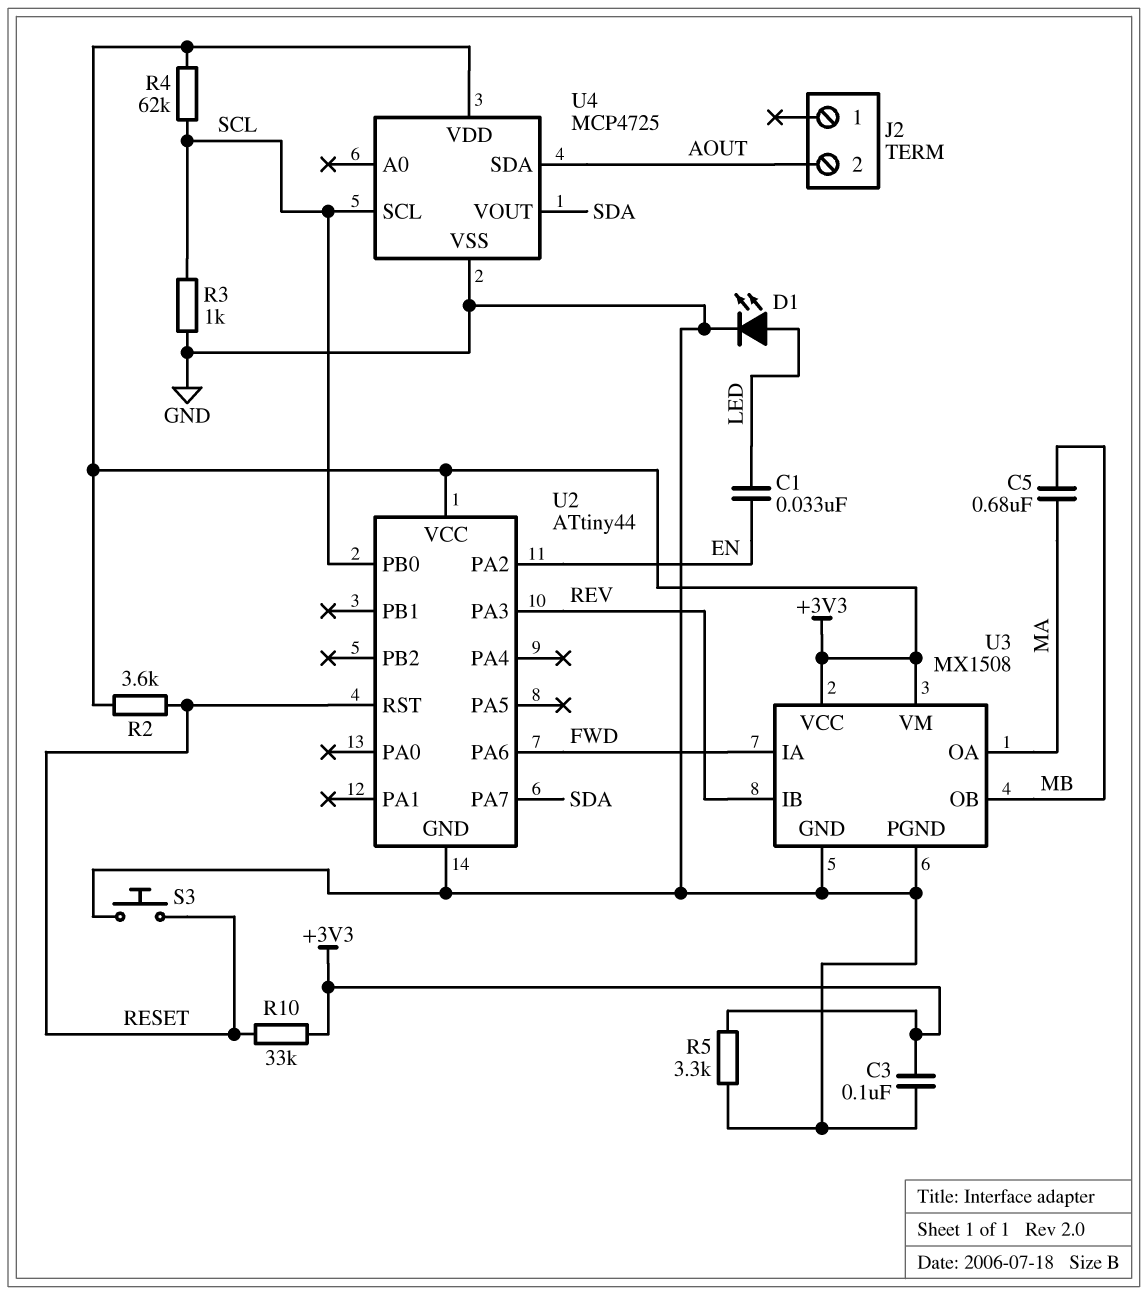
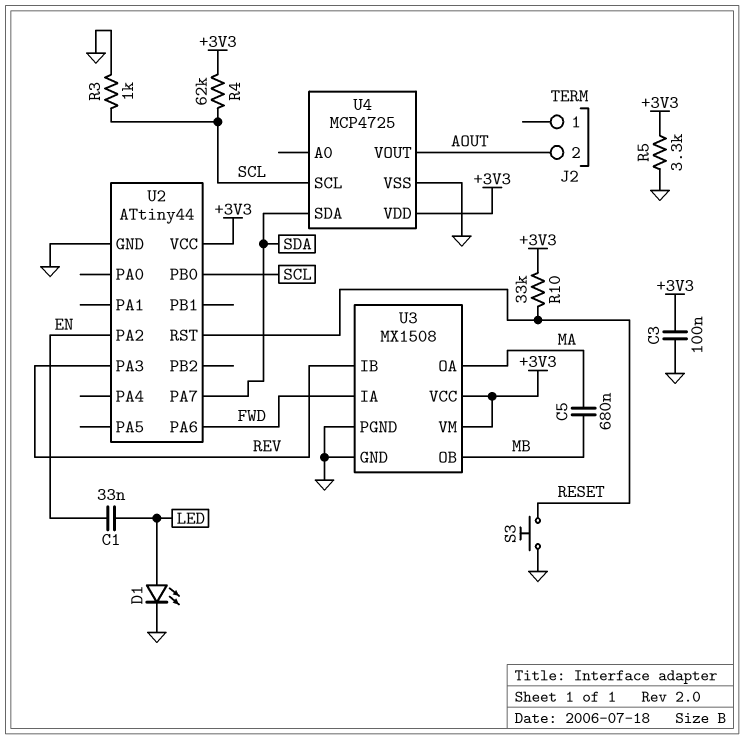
R2: 3.6k (+3V3, RESET) -> none
U4 pin SDA: AOUT -> SDA
U4 pin VOUT: SDA -> AOUT

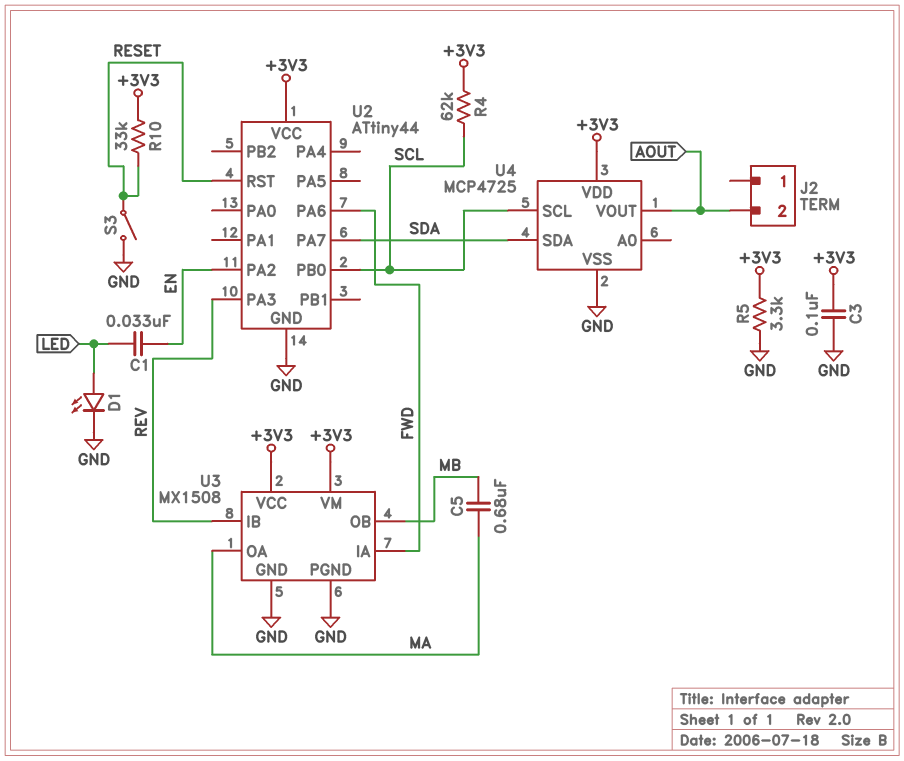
R3: 1k (GND, SCL) -> none
S3: button (GND, RESET) -> switch (GND, RESET)

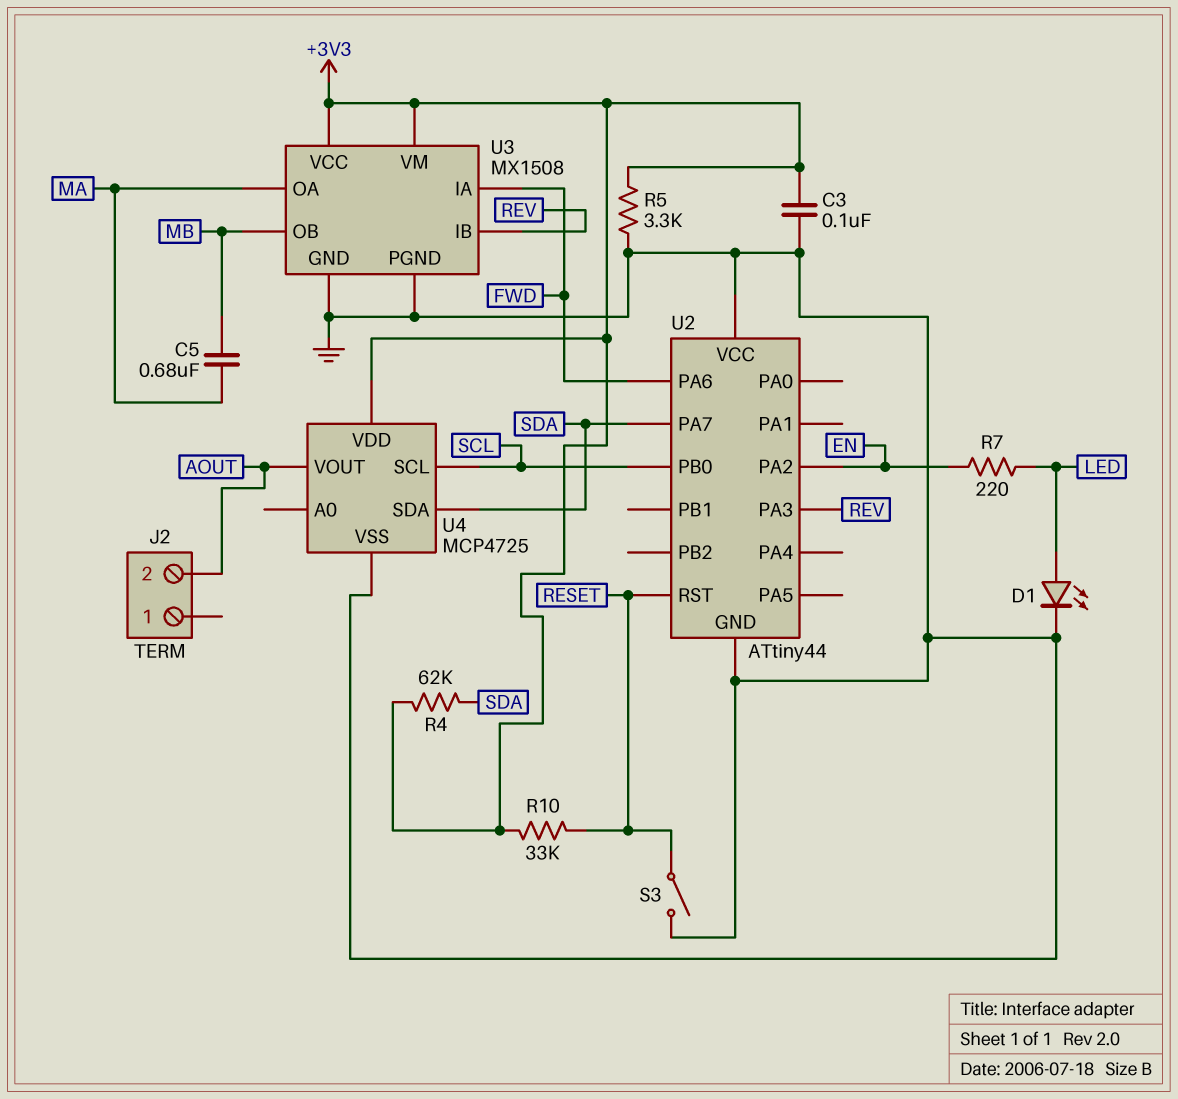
C1: 33nF (EN, LED) -> none
R4: 62k (+3V3, SCL) -> 62k (+3V3, SDA)
R7: none -> 220 (EN, LED)
U2 pin VCC: +3V3 -> GND

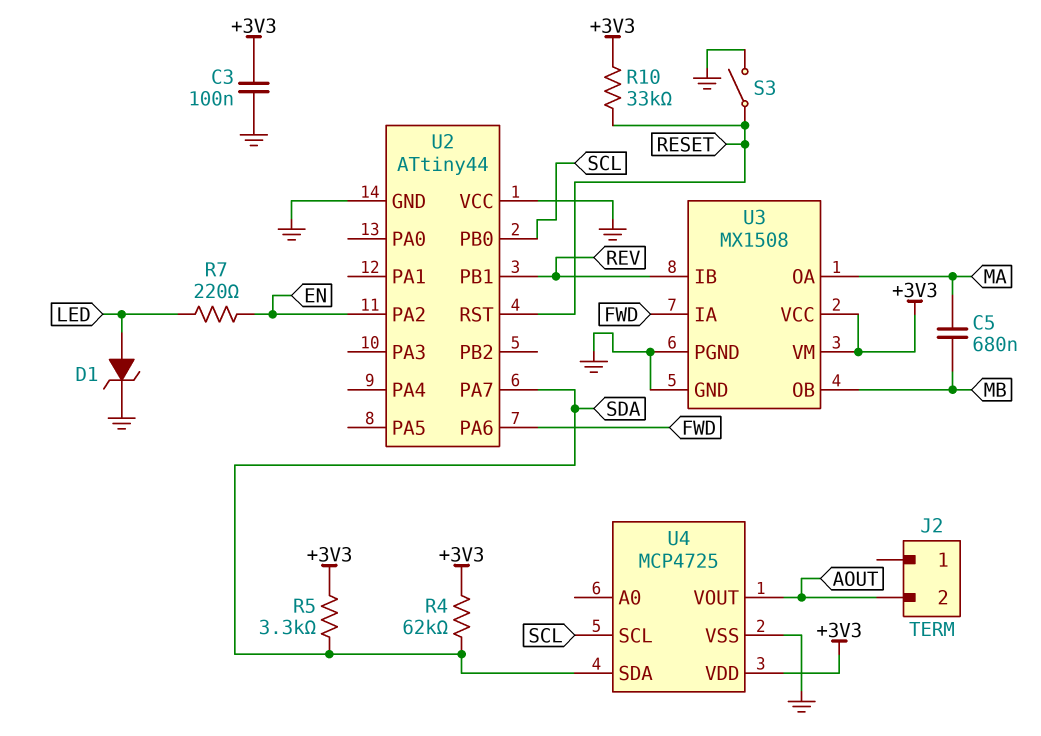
D1: LED (A LED, K GND) -> zener (A LED, K GND)
R5: 3.3k (+3V3, GND) -> 3.3k (+3V3, SDA)
U2 pin PA3: REV -> none
U2 pin PB1: none -> REV

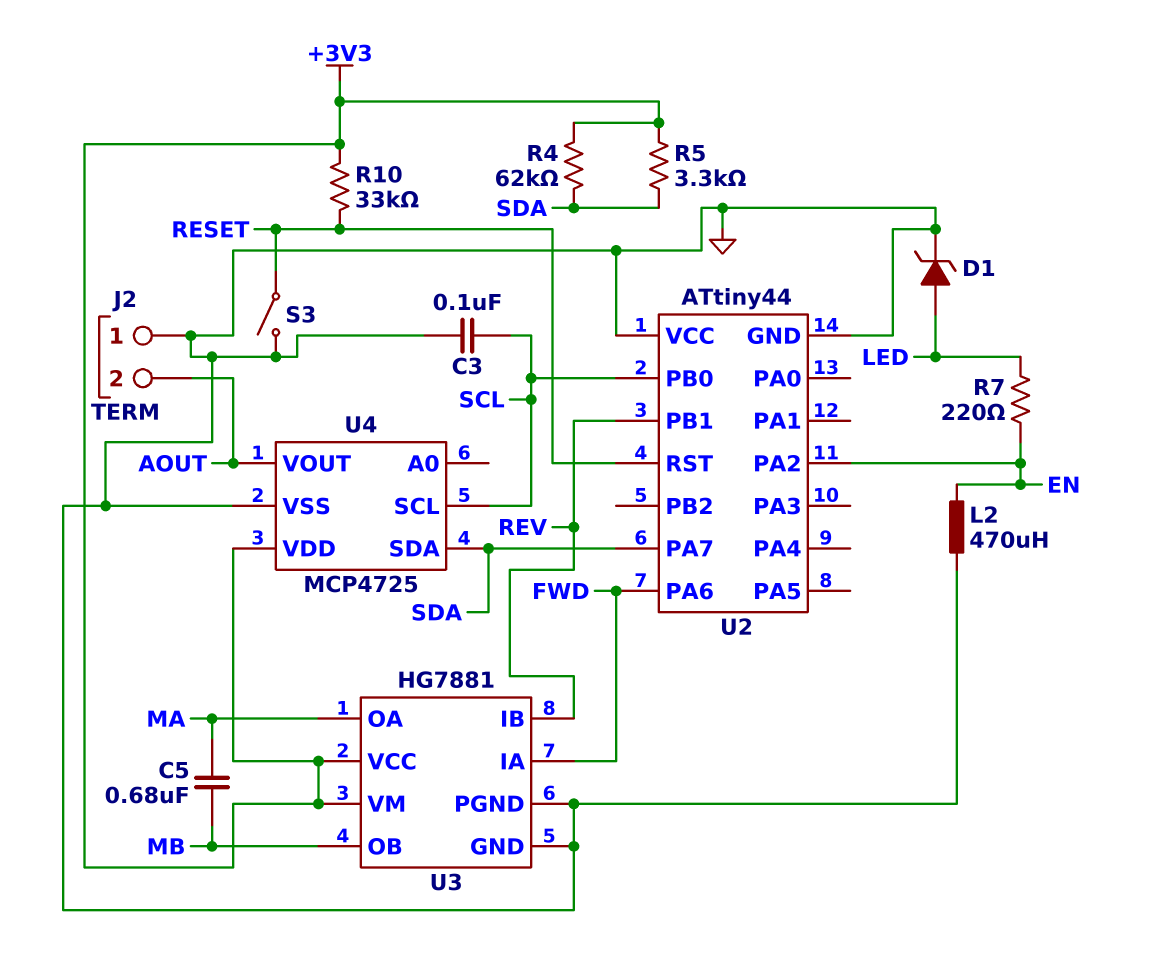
C3: 100nF (+3V3, GND) -> 100nF (GND, SCL)
J2 pin 1: none -> GND
L2: none -> 470uH (EN, GND)
U3: MX1508 -> HG7881

